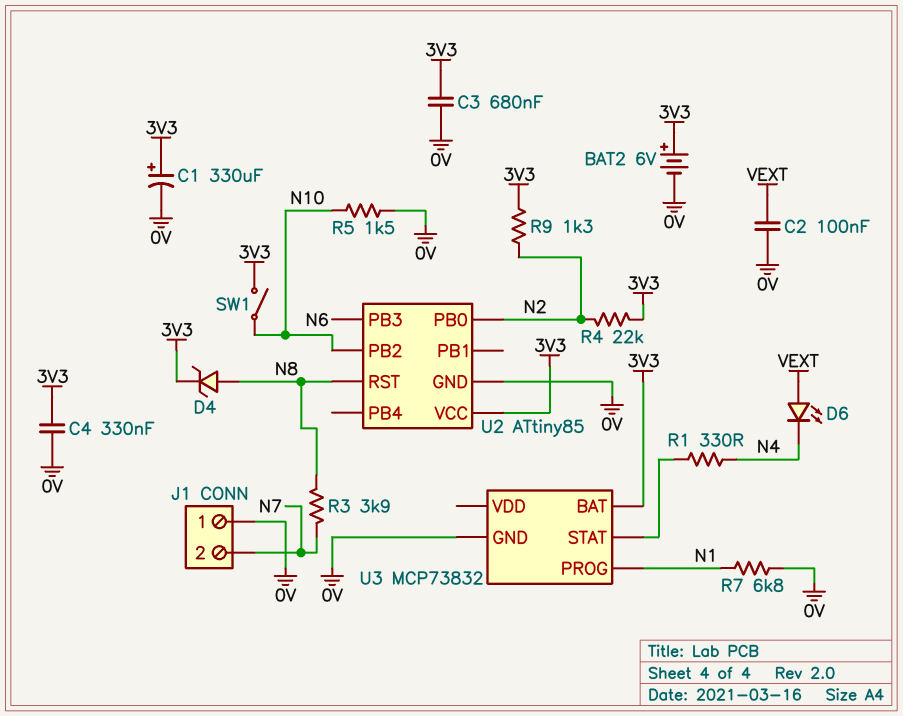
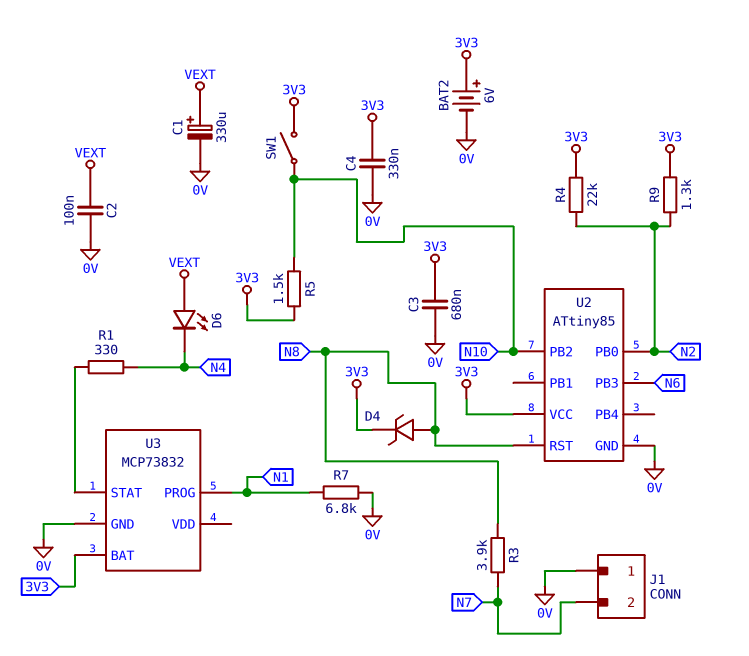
C1: 330uF (plus 3V3, minus 0V) -> 330uF (plus VEXT, minus 0V)
R5: 1.5k (0V, N10) -> 1.5k (3V3, N10)

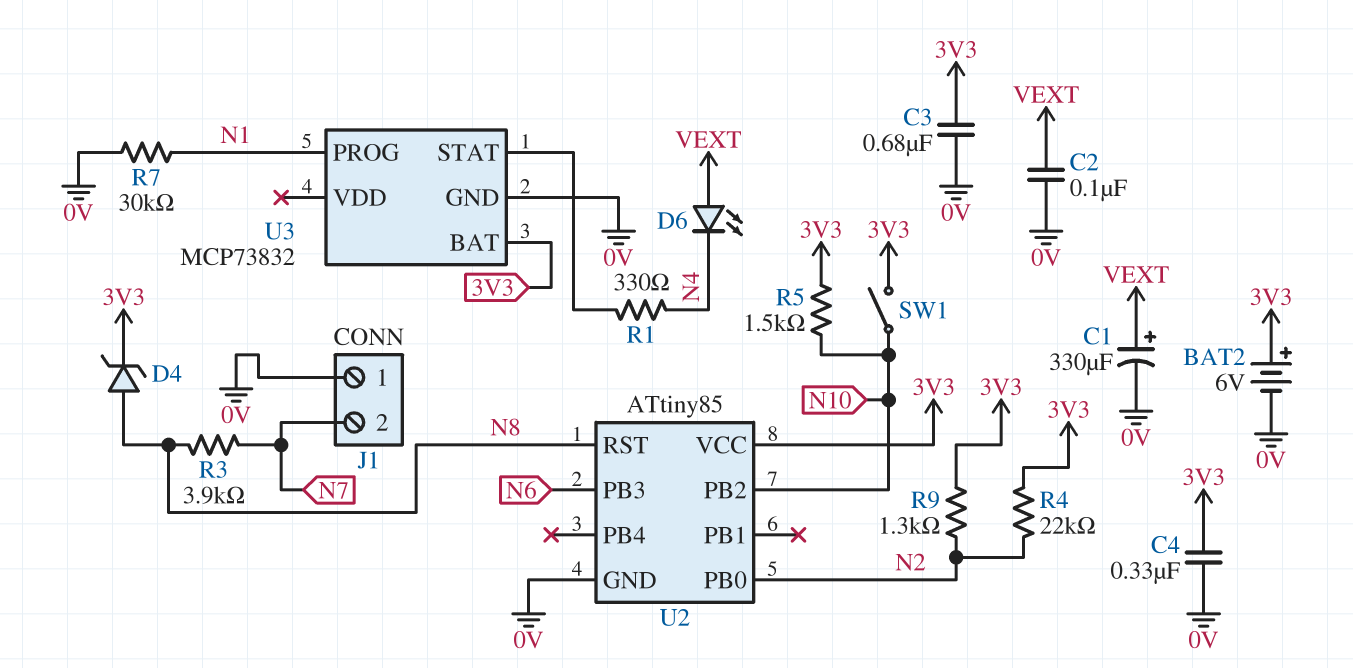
R7: 6.8k (0V, N1) -> 30k (0V, N1)

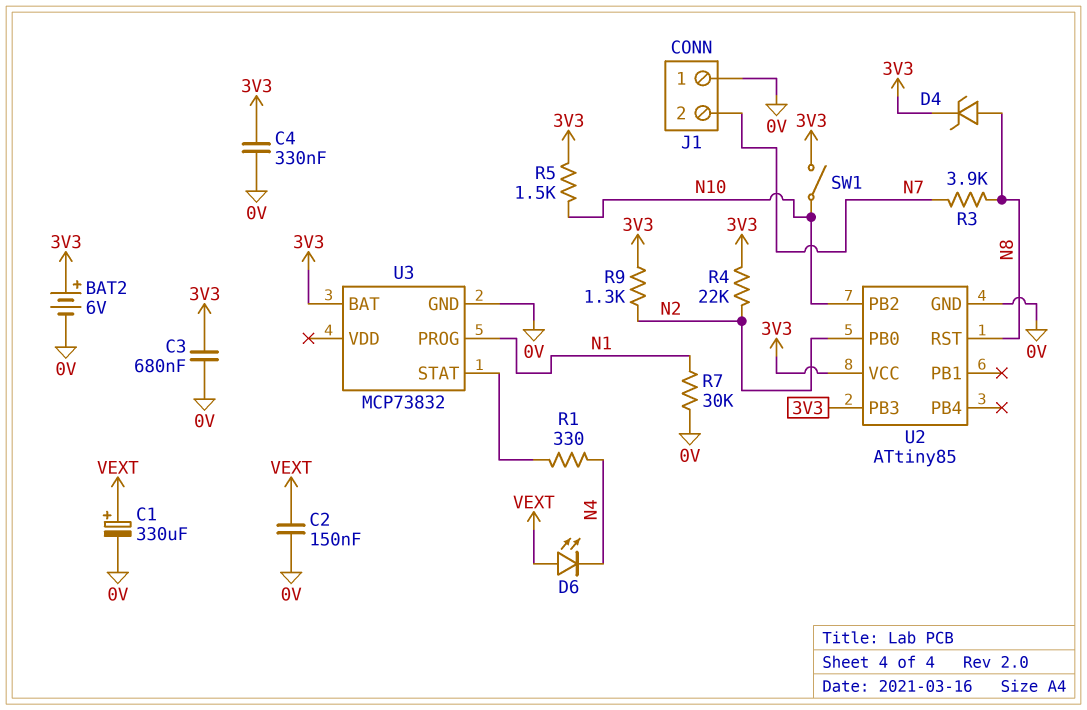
C2: 100nF (0V, VEXT) -> 150nF (0V, VEXT)
U2 pin PB3: N6 -> 3V3

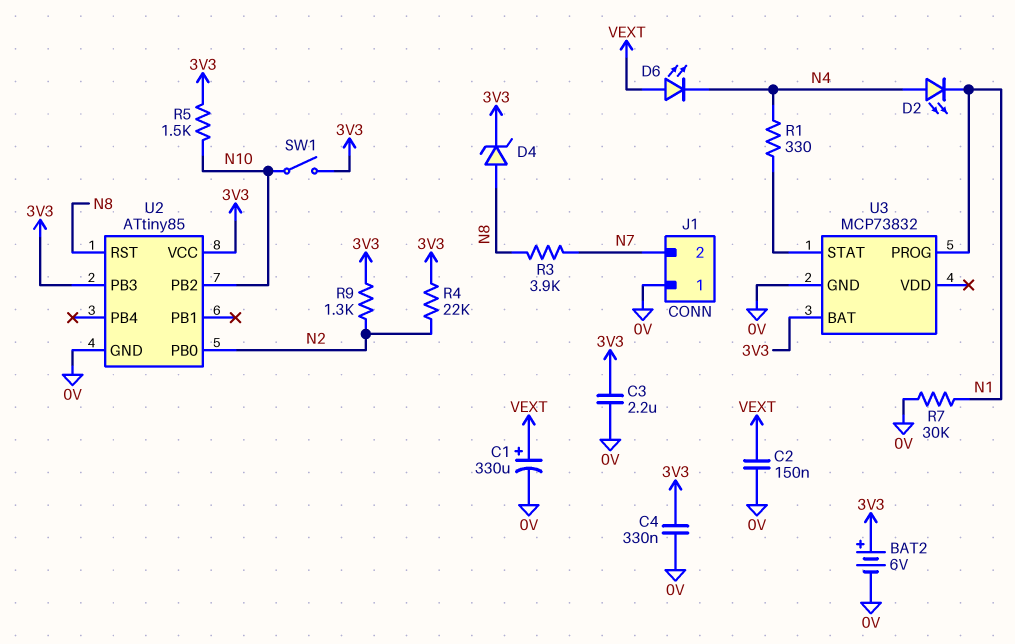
C3: 680nF (0V, 3V3) -> 2.2uF (0V, 3V3)
D2: none -> LED (A N4, K N1)

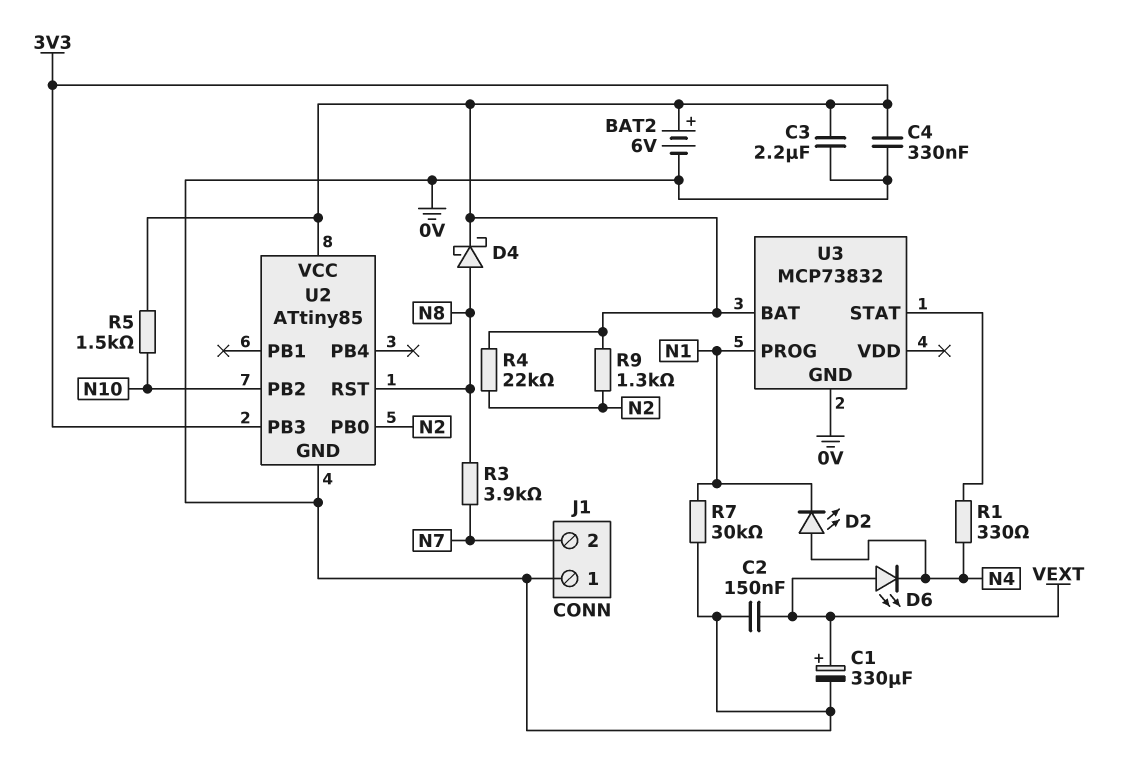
D4: zener (A N8, K 3V3) -> schottky (A N8, K 3V3)
SW1: switch (3V3, N10) -> none

